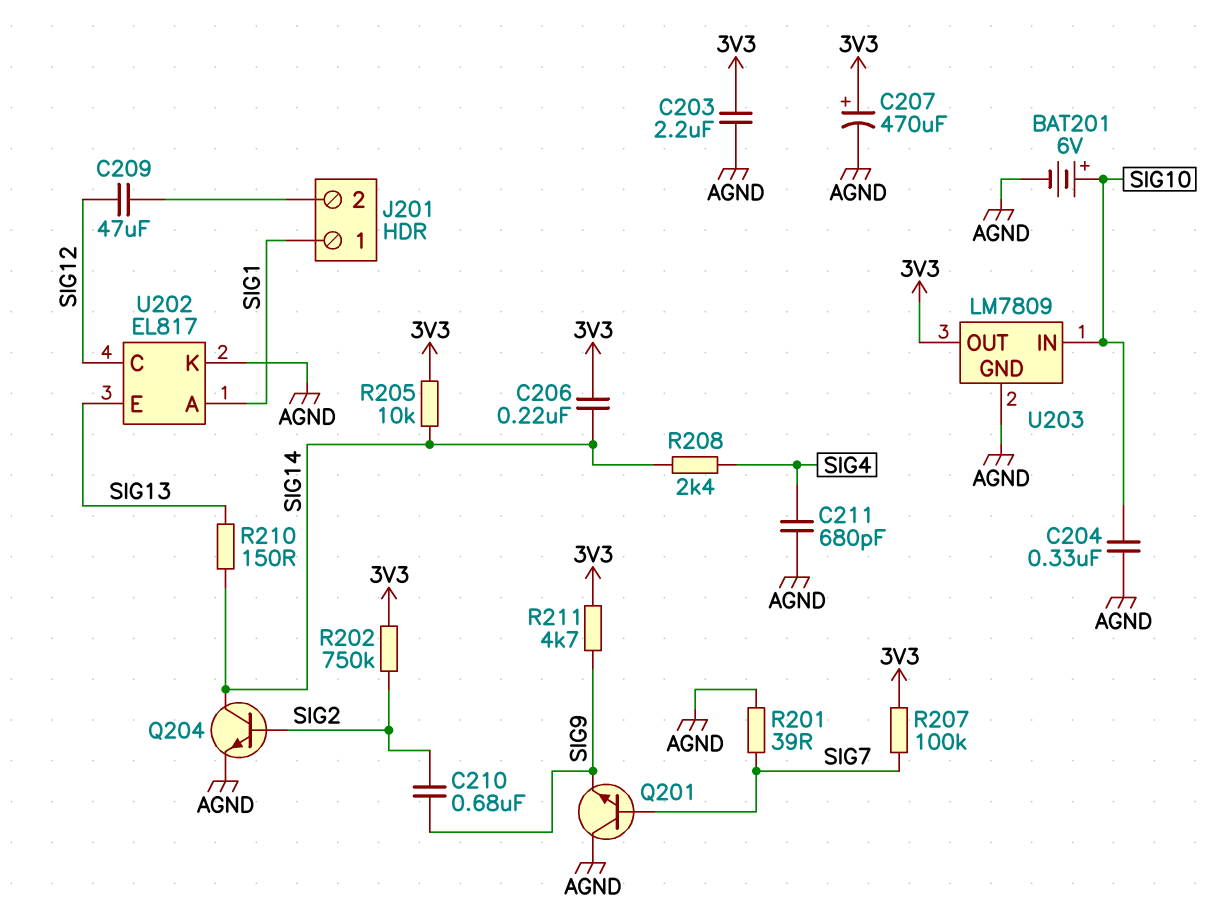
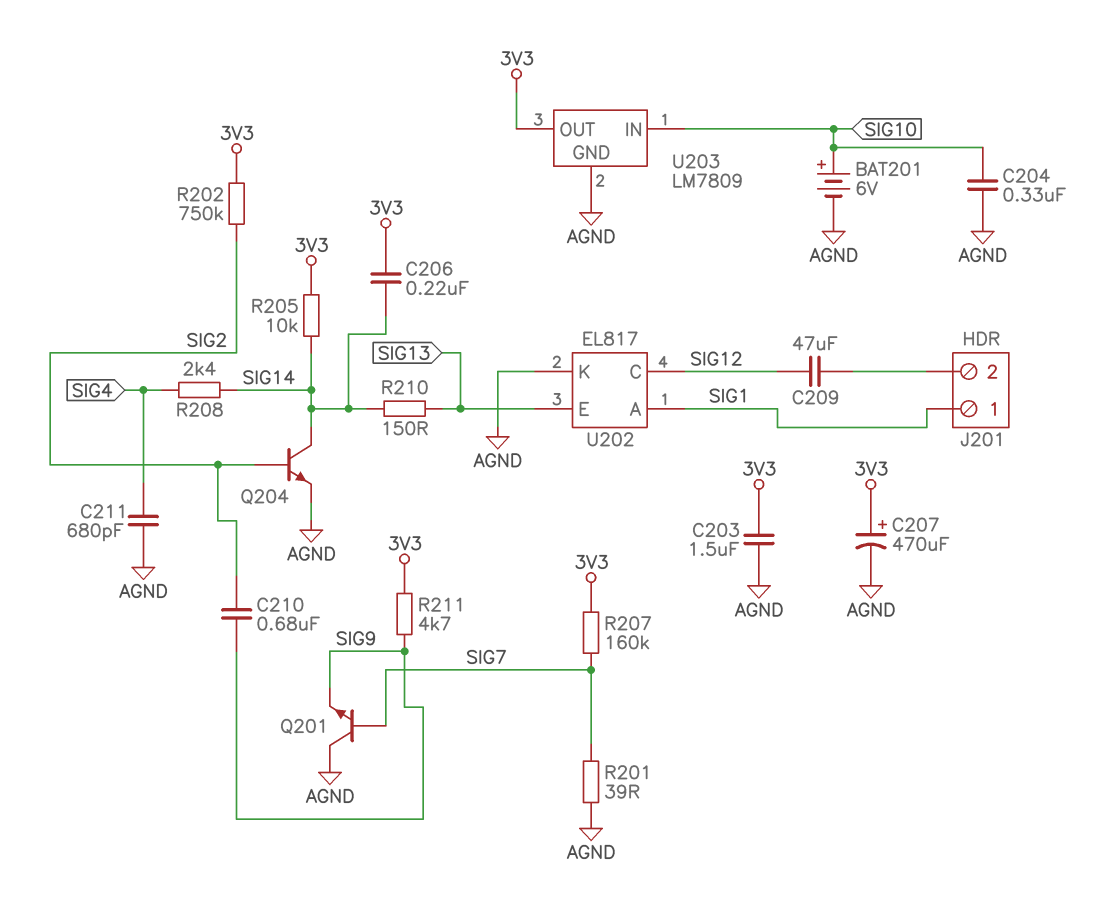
C203: 2.2uF (3V3, AGND) -> 1.5uF (3V3, AGND)
R207: 100k (3V3, SIG7) -> 160k (3V3, SIG7)

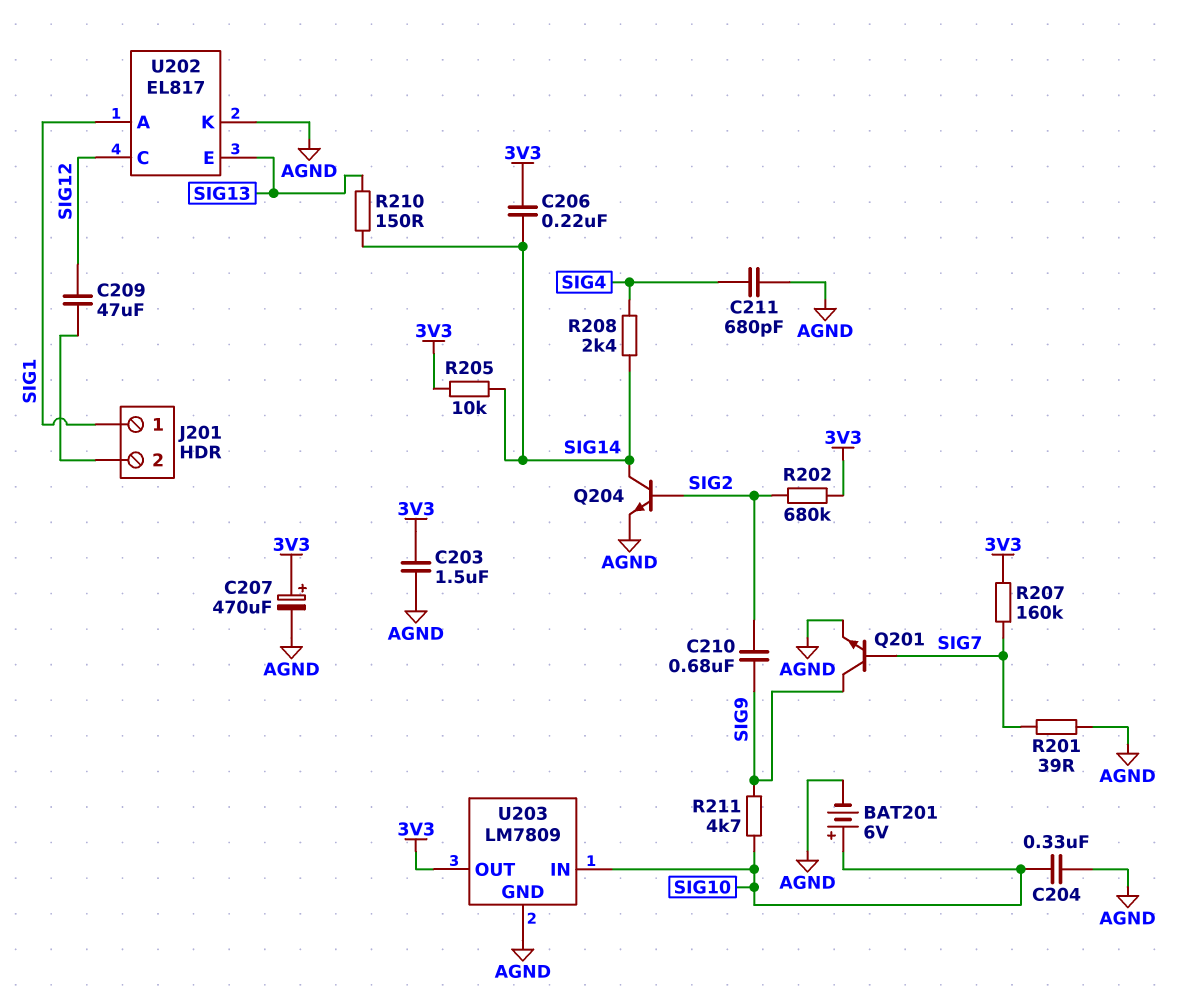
Q201: NPN (B SIG7, C AGND, E SIG9) -> NPN (B SIG7, C SIG9, E AGND)
R202: 750k (3V3, SIG2) -> 680k (3V3, SIG2)
R211: 4.7k (3V3, SIG9) -> 4.7k (SIG9, SIG10)

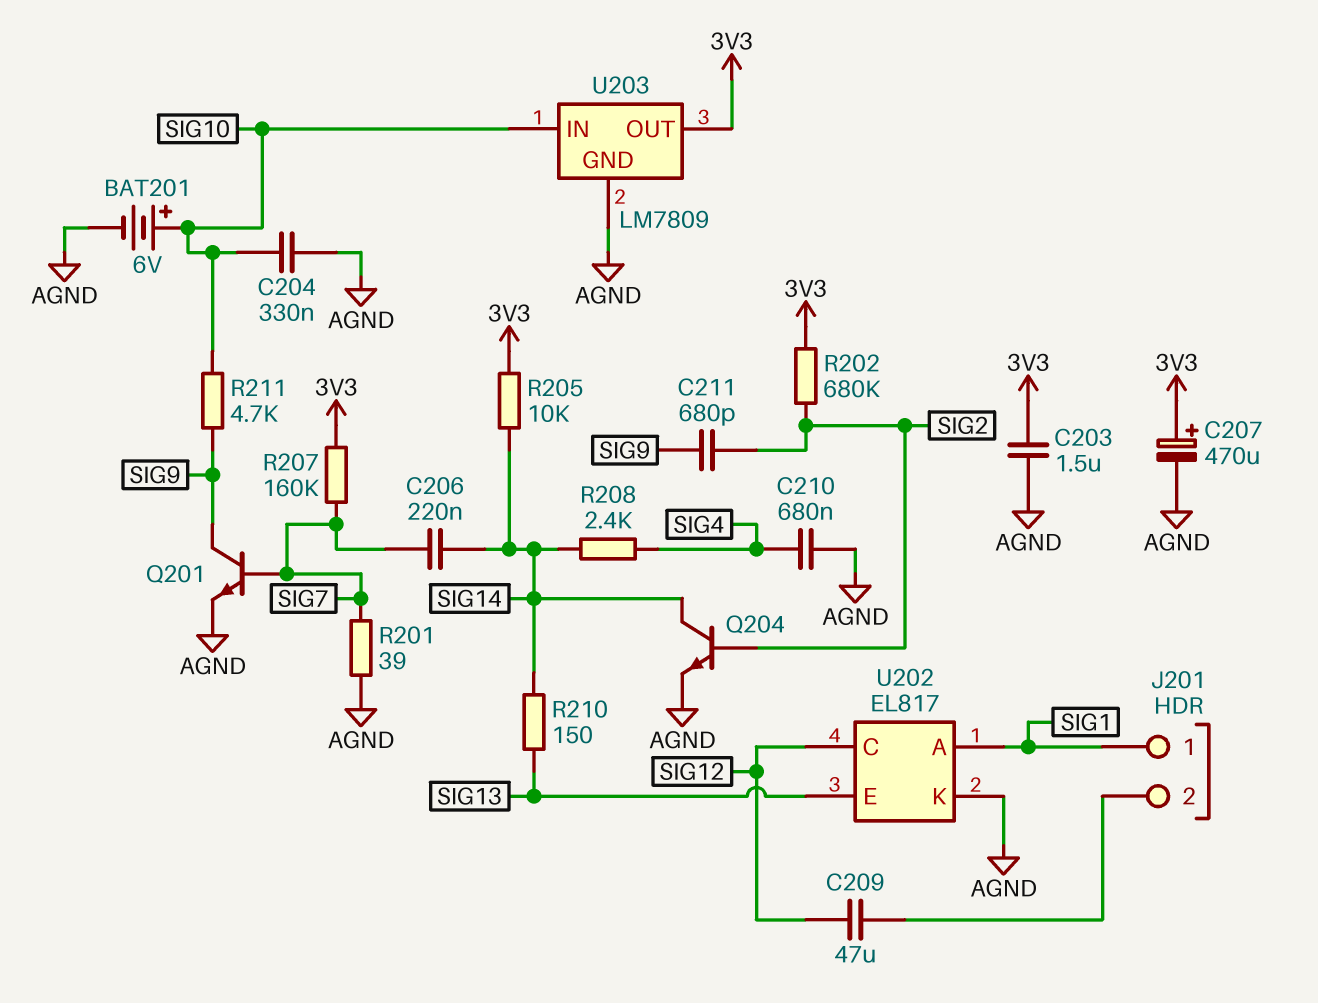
C206: 220nF (3V3, SIG14) -> 220nF (SIG7, SIG14)
C210: 680nF (SIG2, SIG9) -> 680nF (AGND, SIG4)
C211: 680pF (AGND, SIG4) -> 680pF (SIG2, SIG9)

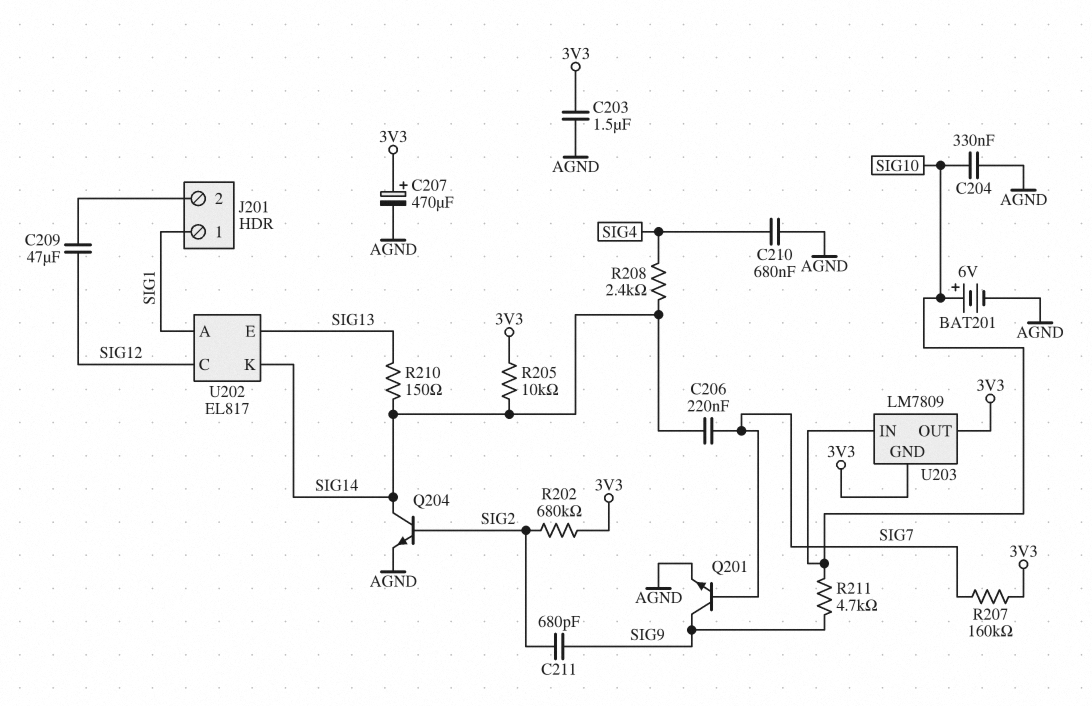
R201: 39 (AGND, SIG7) -> none
U202 pin K: AGND -> SIG14
U203 pin GND: AGND -> 3V3

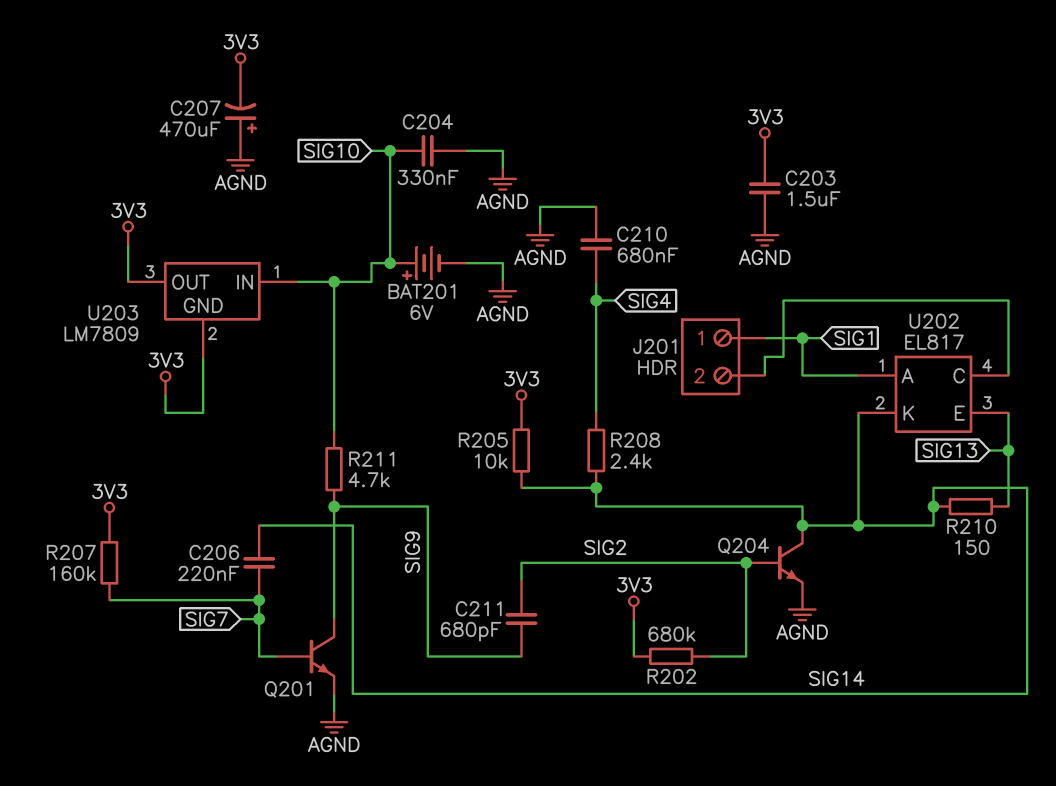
C207: 470uF (plus 3V3, minus AGND) -> 470uF (plus AGND, minus 3V3)
C209: 47uF (J201/2, SIG12) -> none
U202 pin C: SIG12 -> J201/2

